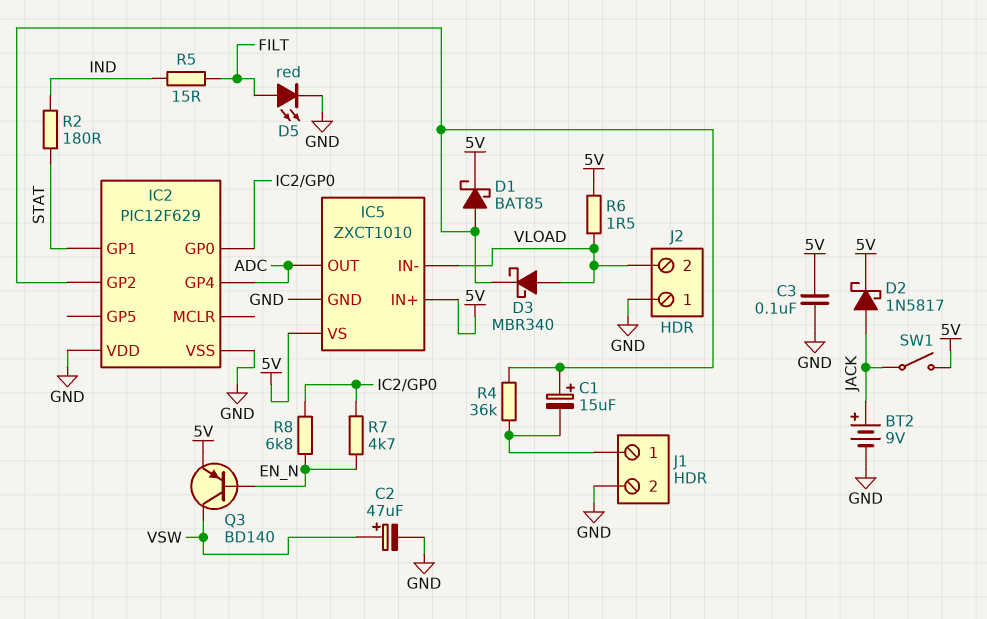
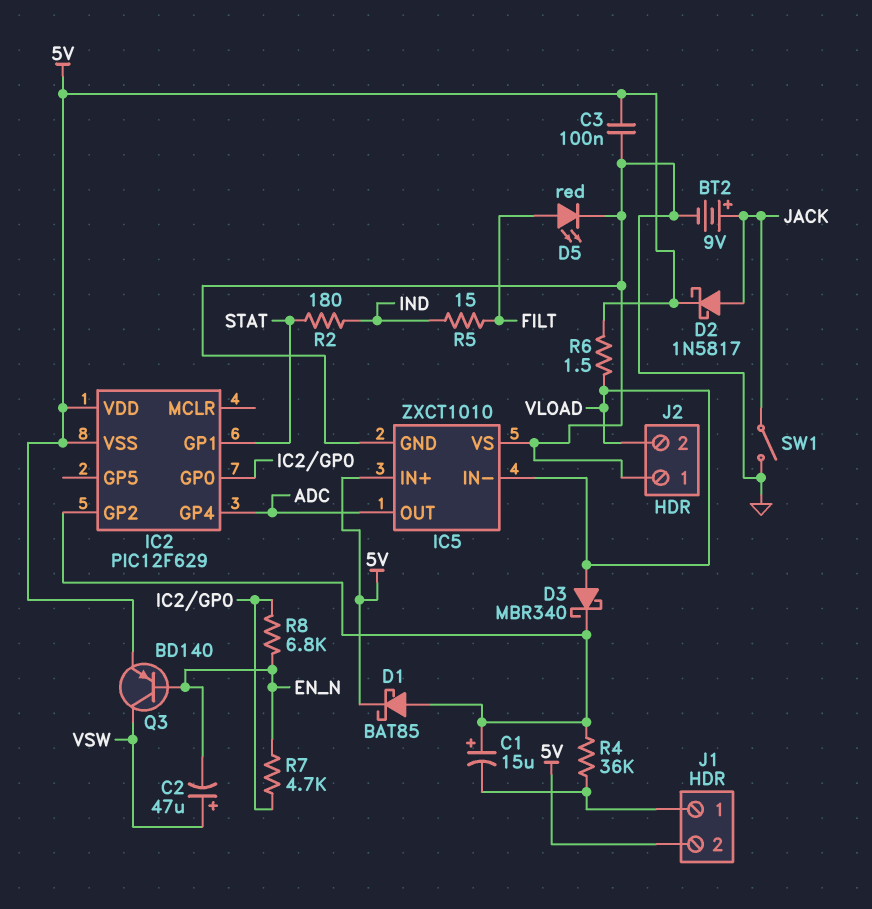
C2: 47uF (plus VSW, minus GND) -> 47uF (plus VSW, minus EN_N)
IC2 pin VDD: GND -> 5V
IC2 pin VSS: GND -> 5V
IC5 pin VS: 5V -> GND
J1 pin 2: GND -> 5V
SW1: switch (5V, JACK) -> switch (GND, JACK)

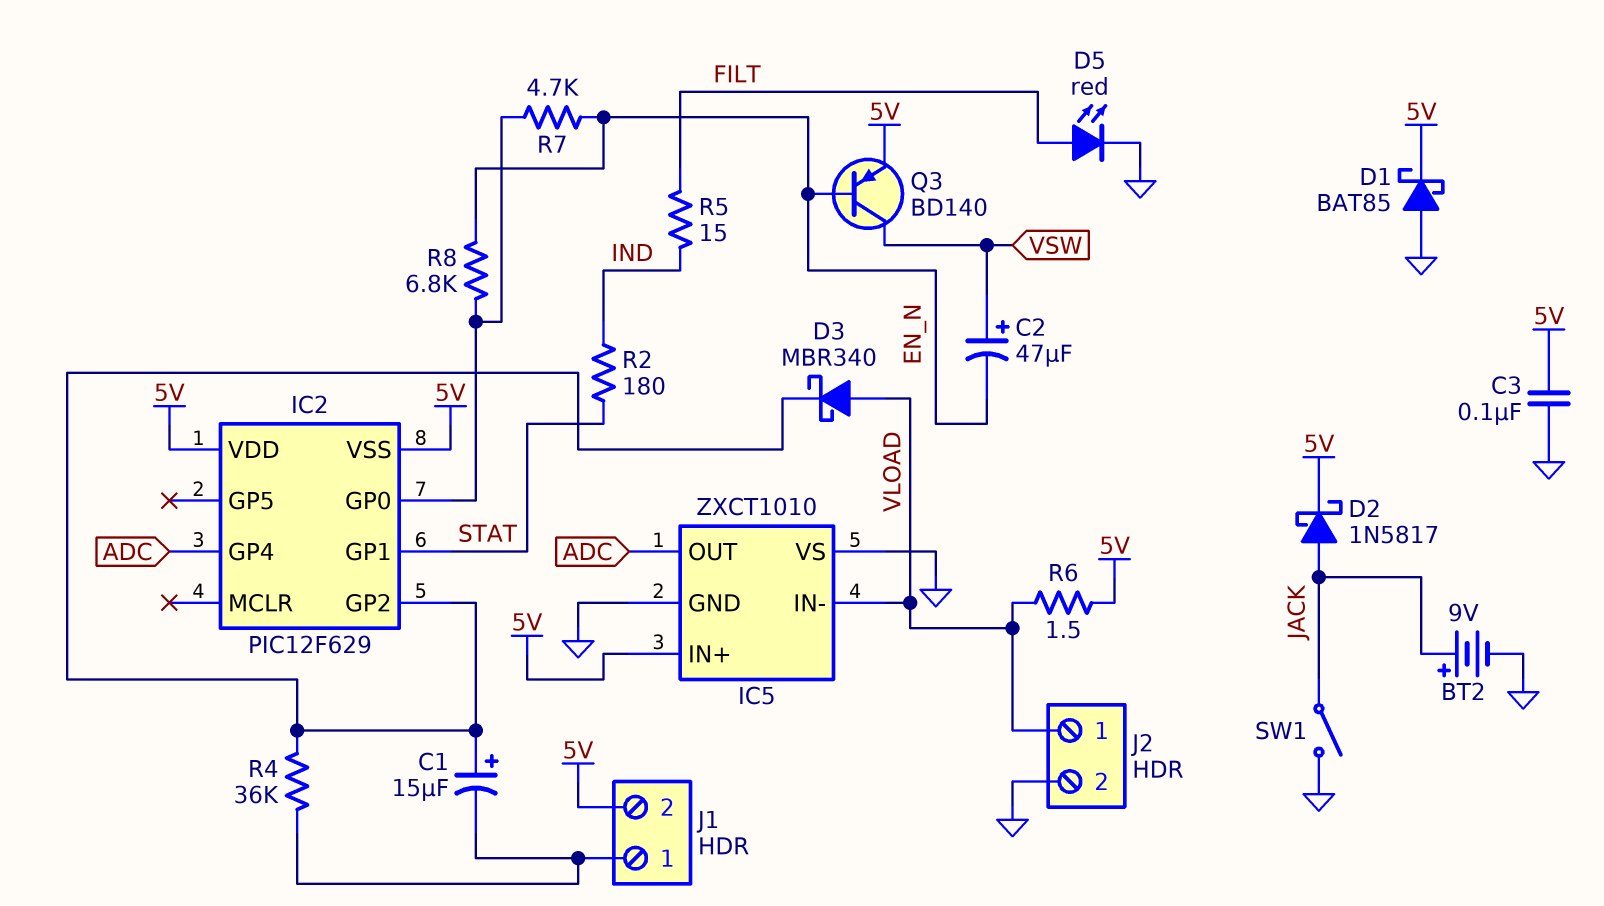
D1: schottky BAT85 (A IC2/GP2, K 5V) -> schottky BAT85 (A GND, K 5V)
J2 pin 1: GND -> VLOAD
J2 pin 2: VLOAD -> GND

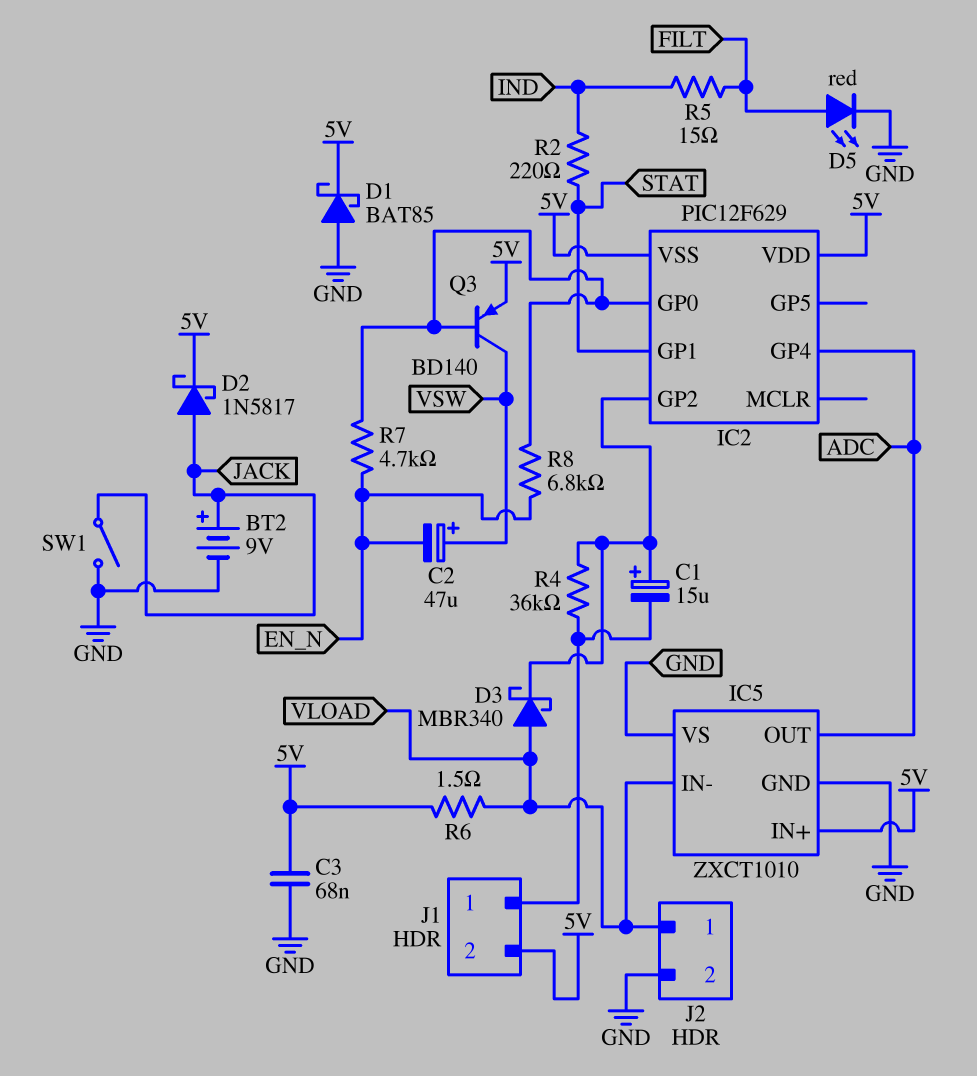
C3: 100nF (5V, GND) -> 68nF (5V, GND)
Q3: PNP BD140 (B EN_N, C VSW, E 5V) -> PNP BD140 (B IC2/GP0, C VSW, E 5V)
R2: 180 (IND, STAT) -> 220 (IND, STAT)

